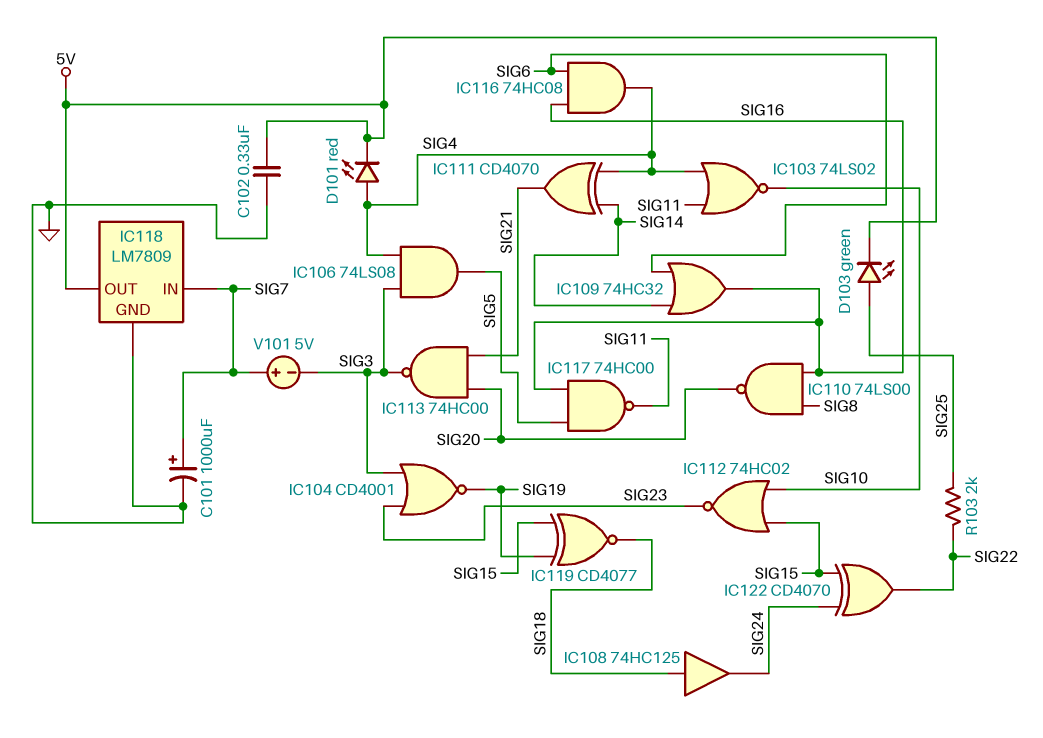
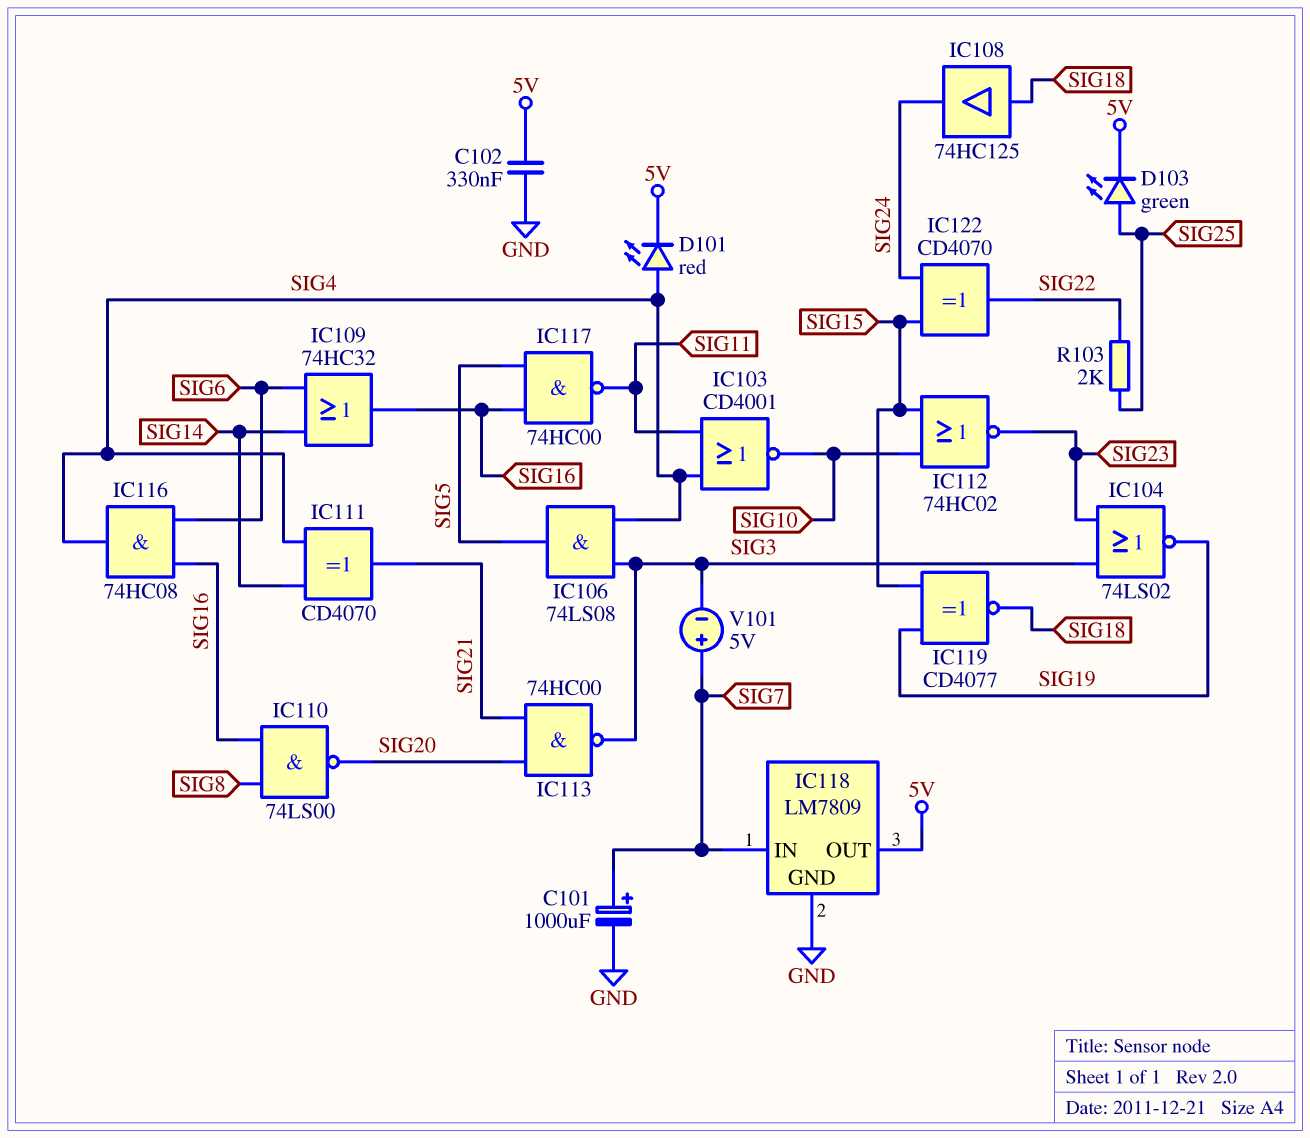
IC103: NOR 74LS02 (in SIG4, in SIG11, out SIG10) -> NOR CD4001 (in SIG4, in SIG11, out SIG10)
IC104: NOR CD4001 (in SIG3, in SIG23, out SIG19) -> NOR 74LS02 (in SIG3, in SIG23, out SIG19)

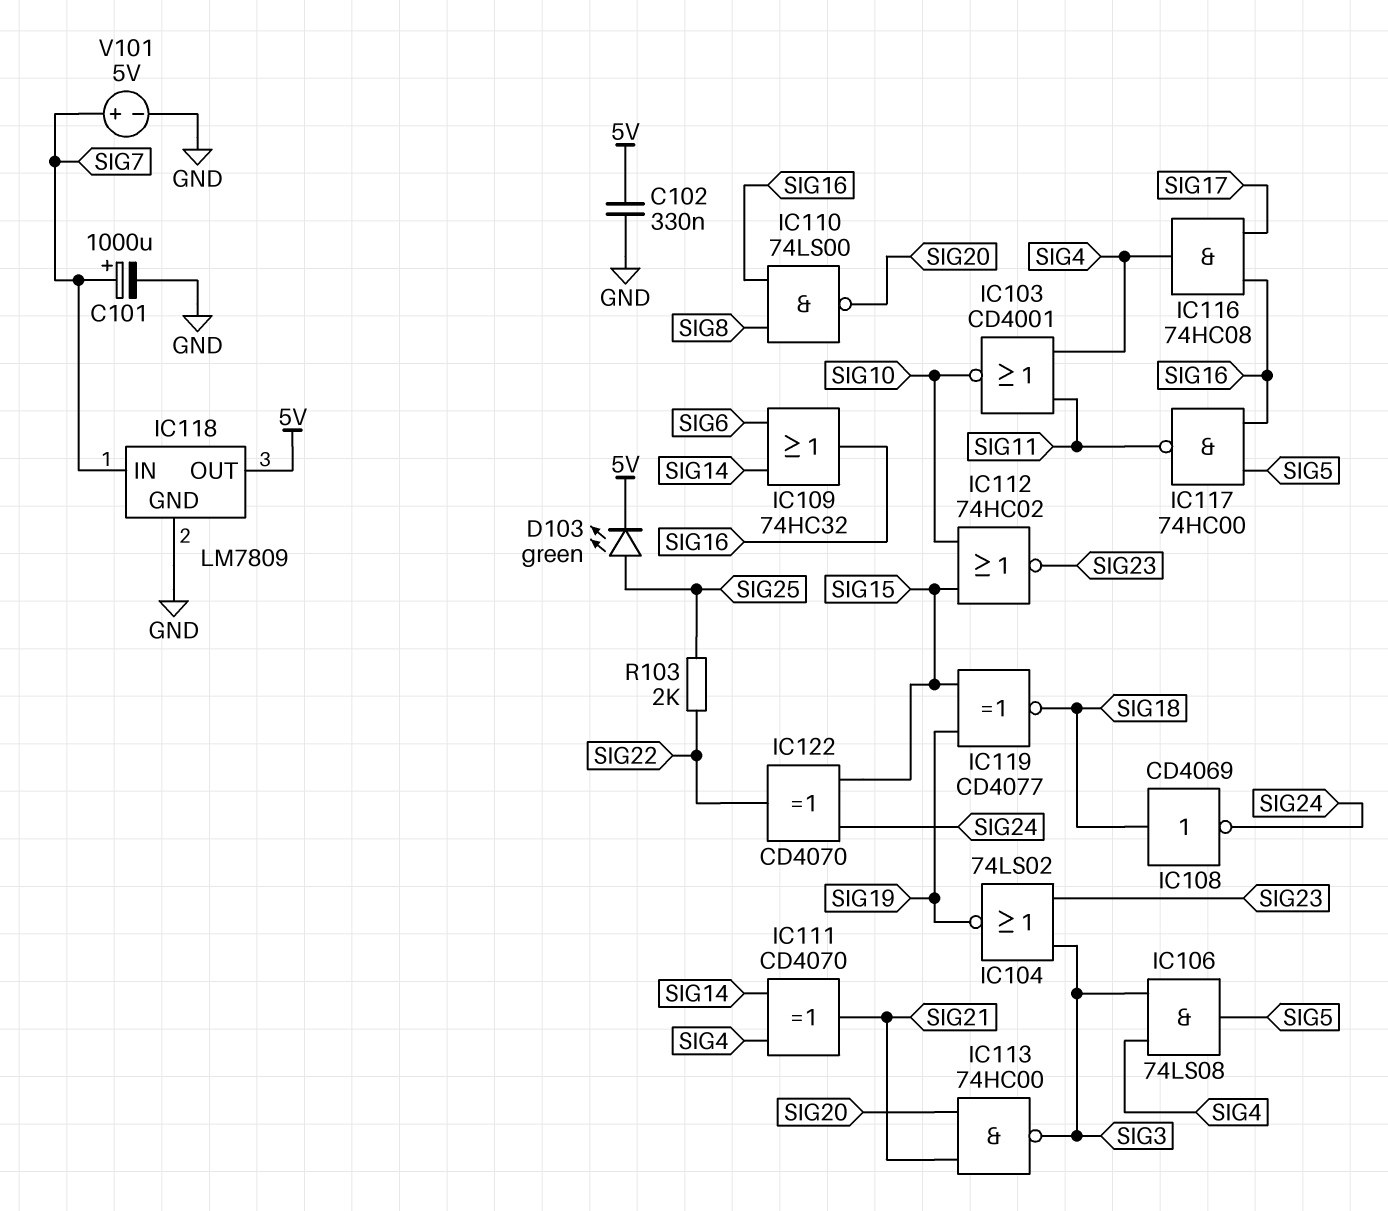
D101: LED red (A SIG4, K 5V) -> none
IC108: buffer 74HC125 (in SIG18, out SIG24) -> NOT CD4069 (in SIG18, out SIG24)
IC116: AND 74HC08 (in SIG6, in SIG16, out SIG4) -> AND 74HC08 (in SIG16, in SIG17, out SIG4)
V101: 5V (plus SIG7, minus SIG3) -> 5V (plus SIG7, minus GND)

